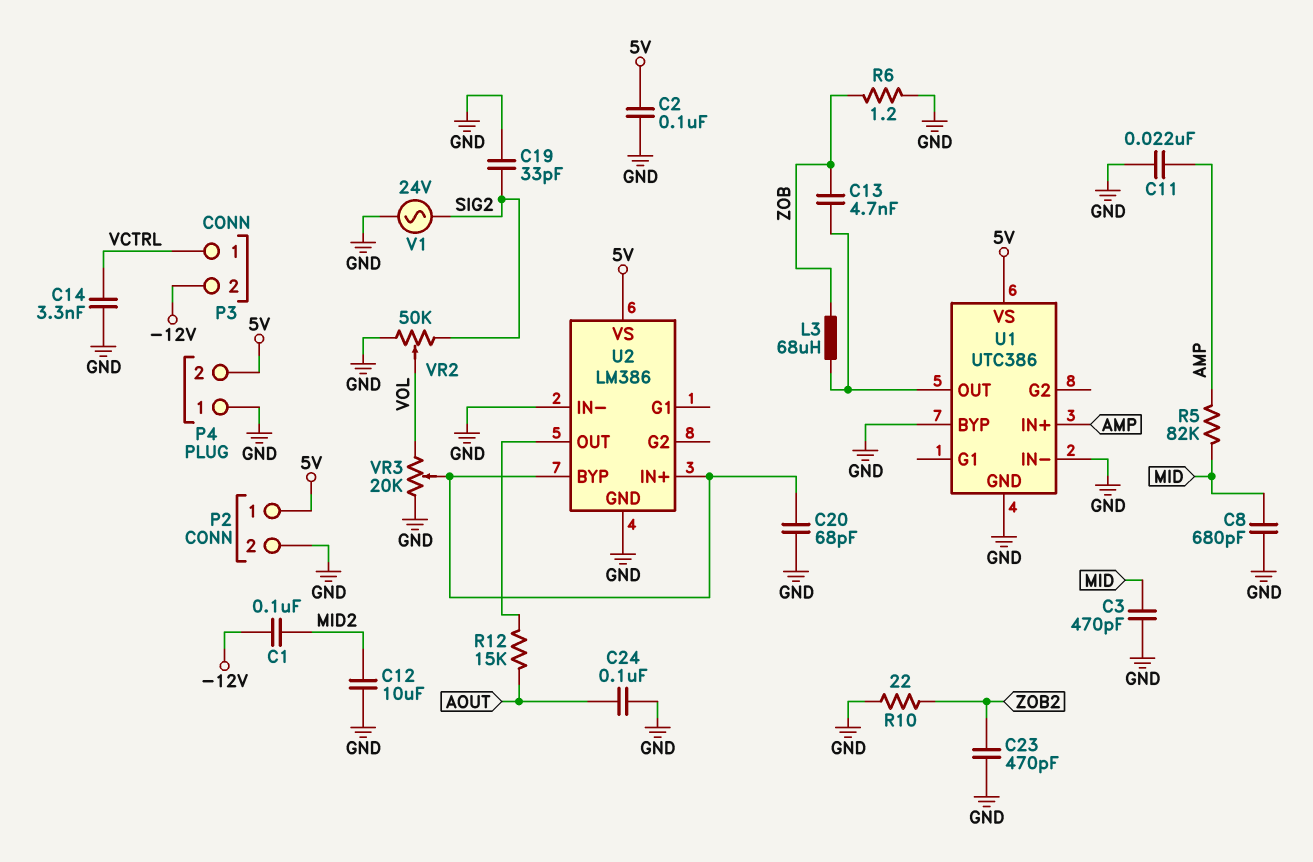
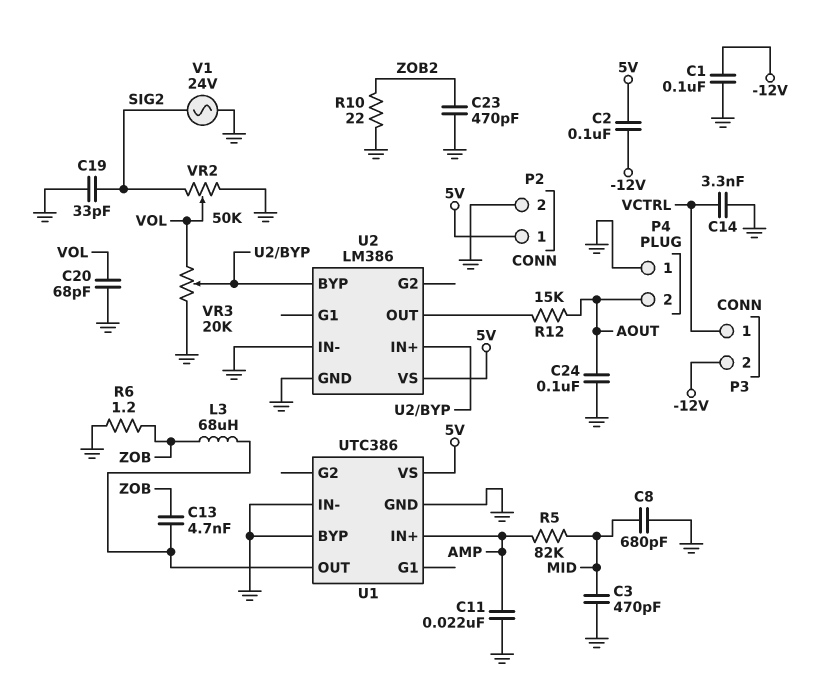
C1: 100nF (-12V, MID2) -> 100nF (-12V, GND)
C2: 100nF (5V, GND) -> 100nF (-12V, 5V)
C12: 10uF (GND, MID2) -> none
C20: 68pF (GND, U2/BYP) -> 68pF (GND, VOL)
P4 pin 2: 5V -> AOUT

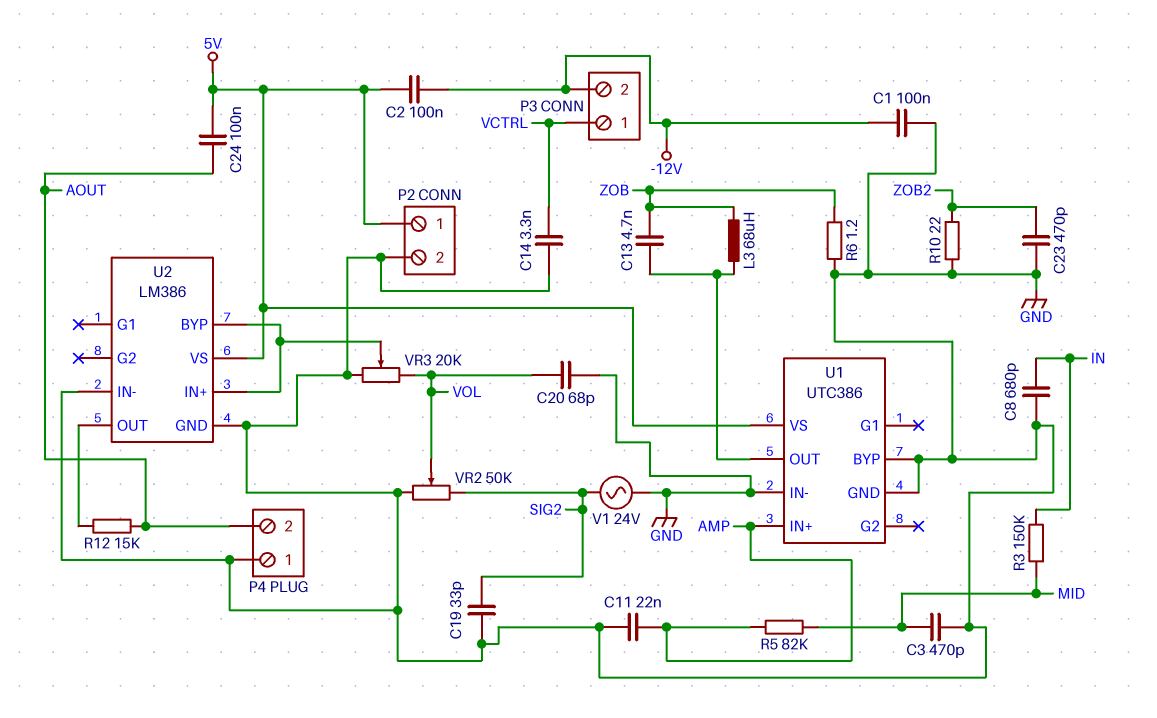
C8: 680pF (GND, MID) -> 680pF (GND, IN)
C24: 100nF (AOUT, GND) -> 100nF (5V, AOUT)
R3: none -> 150k (IN, MID)

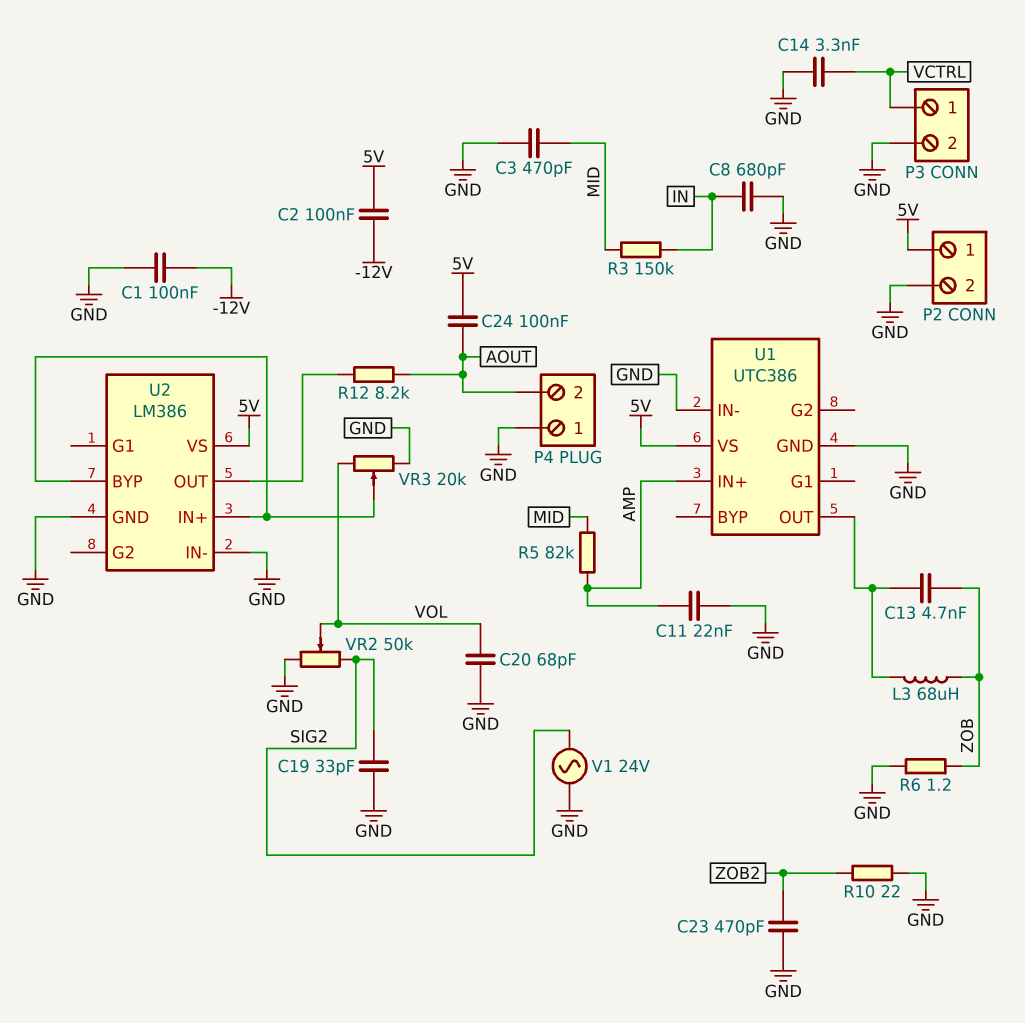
P3 pin 2: -12V -> GND
R12: 15k (AOUT, U2/OUT) -> 8.2k (AOUT, U2/OUT)
U1 pin BYP: GND -> none

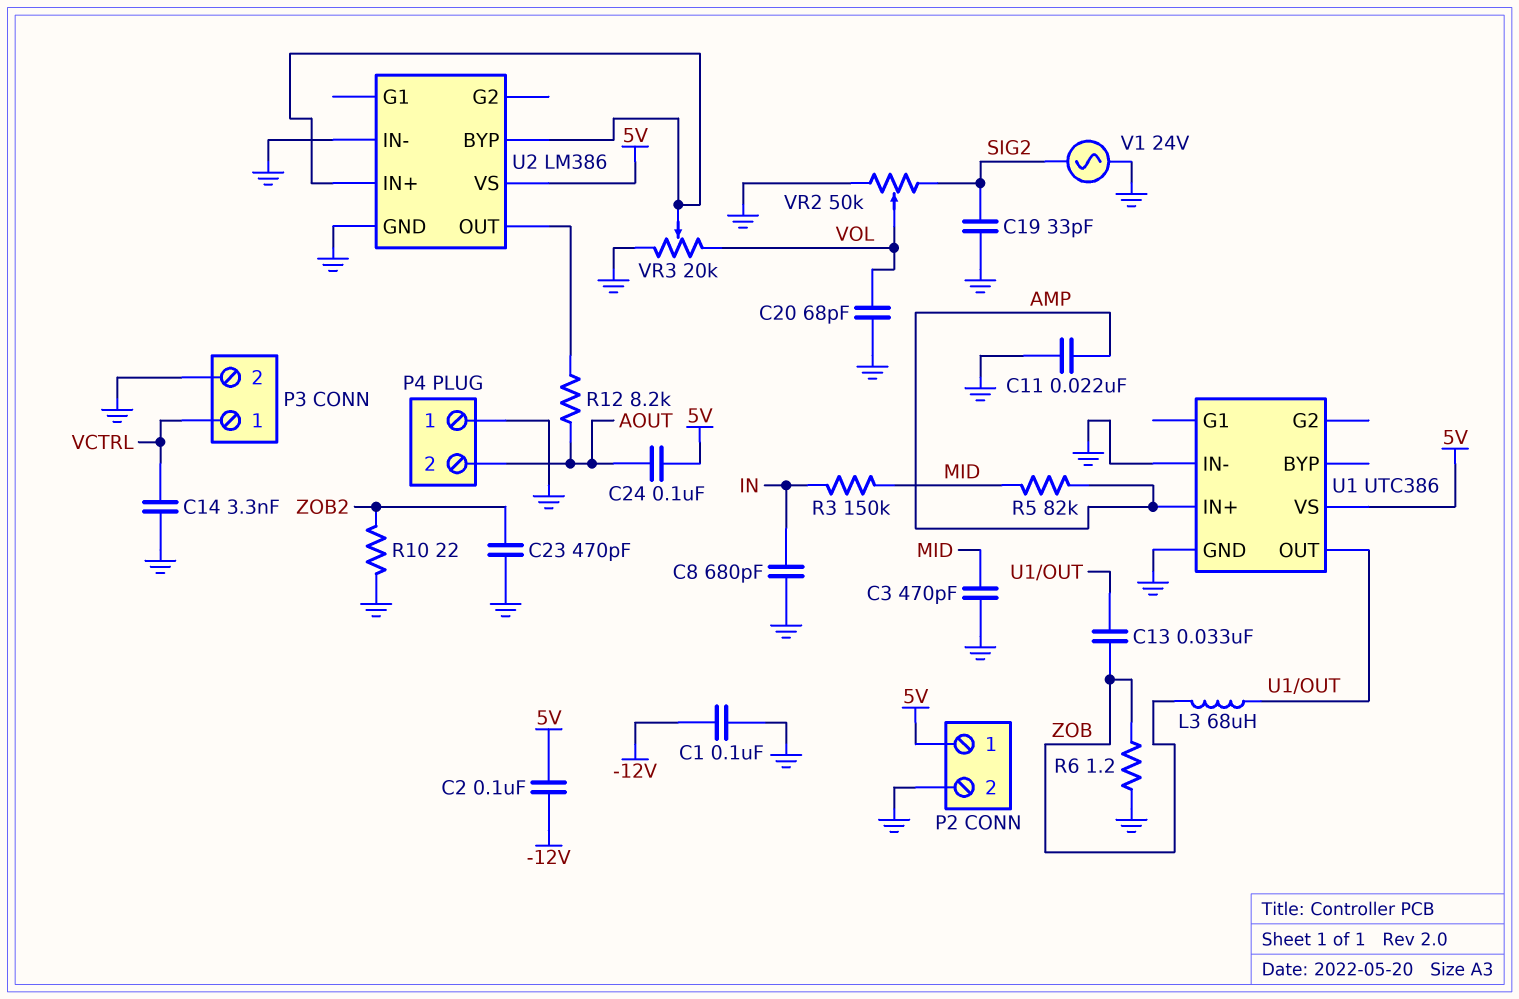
C13: 4.7nF (U1/OUT, ZOB) -> 33nF (U1/OUT, ZOB)

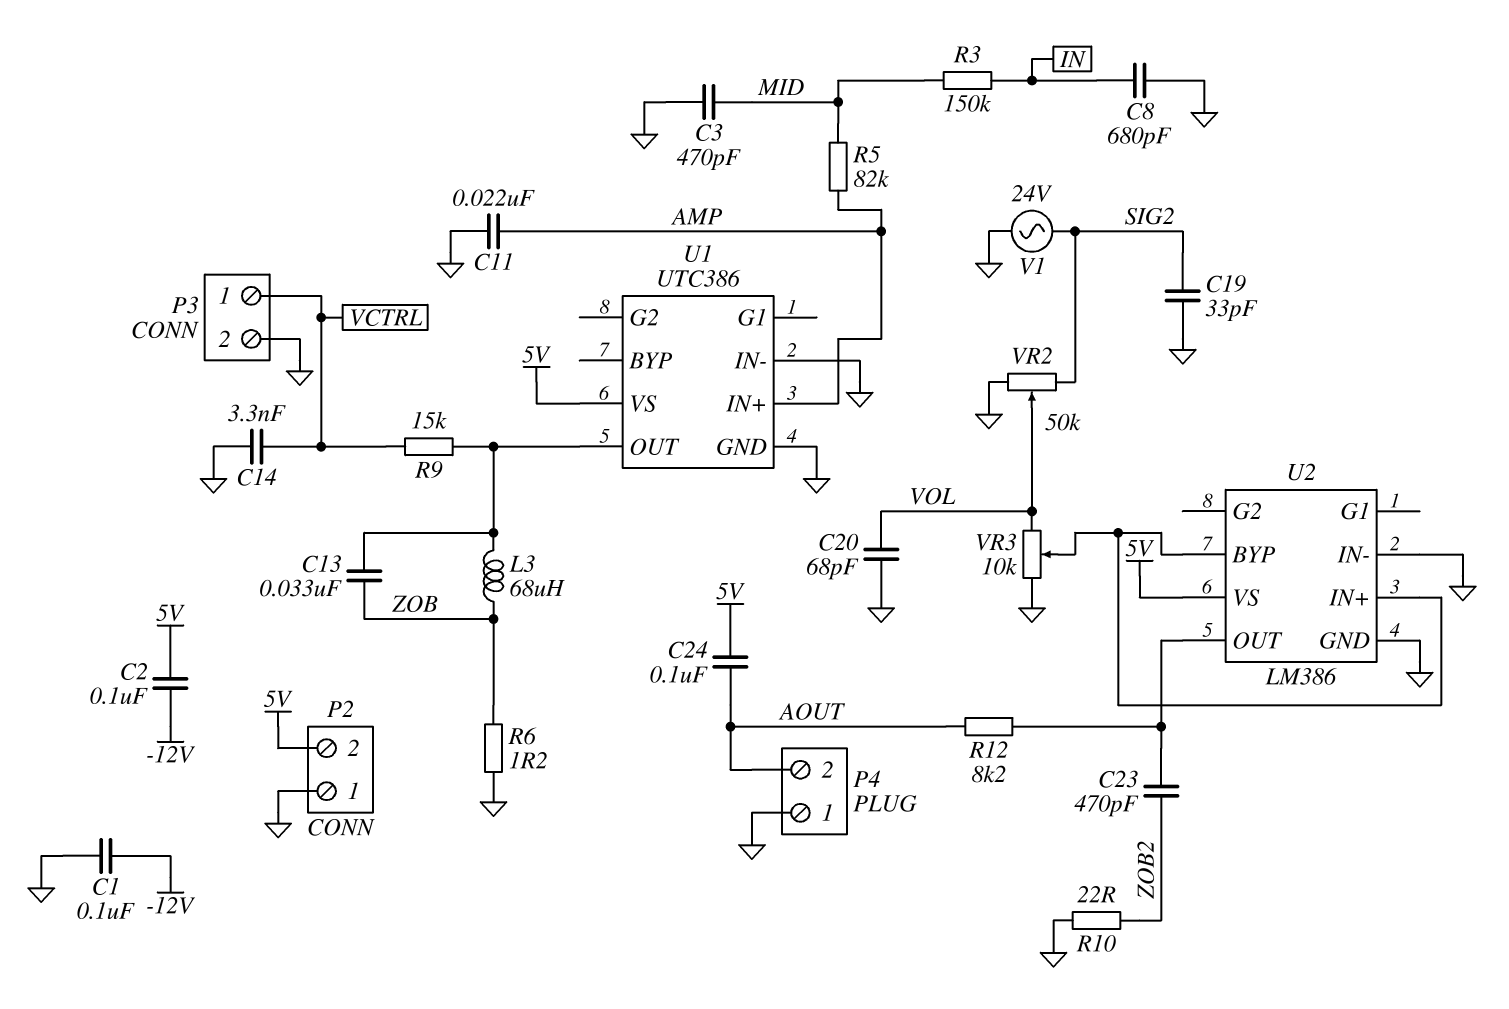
C23: 470pF (GND, ZOB2) -> 470pF (U2/OUT, ZOB2)
P2 pin 1: 5V -> GND
P2 pin 2: GND -> 5V
R9: none -> 15k (U1/OUT, VCTRL)
VR3: 20k (GND, VOL, wiper U2/BYP) -> 10k (GND, VOL, wiper U2/BYP)

